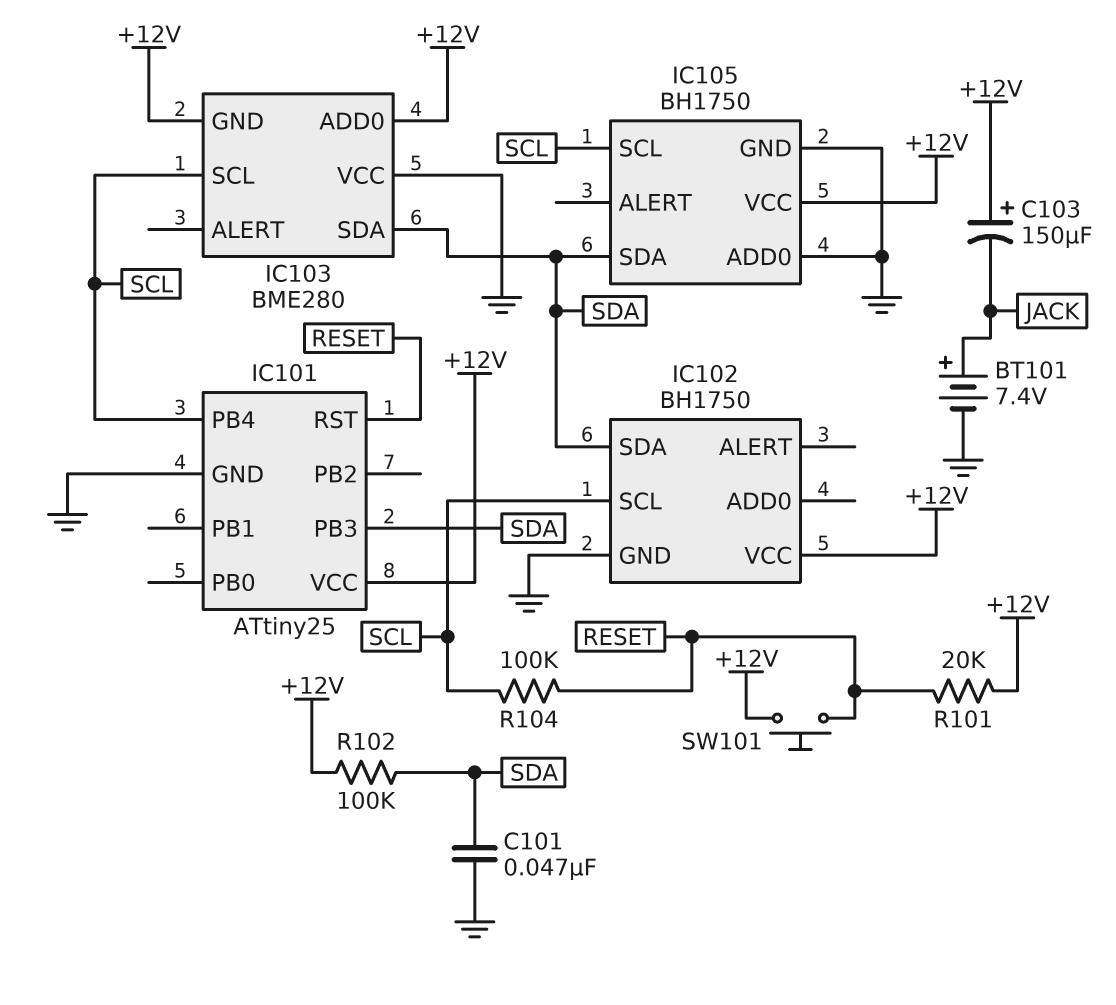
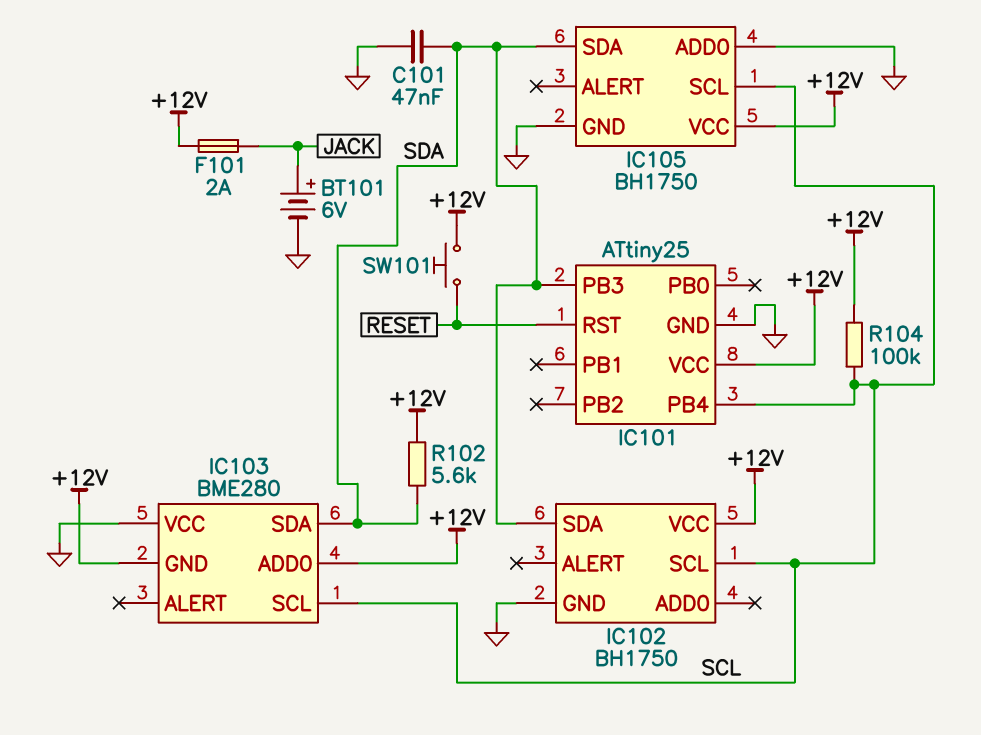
BT101: 7.4V (plus JACK, minus GND) -> 6V (plus JACK, minus GND)
C103: 150uF (plus +12V, minus JACK) -> none
F101: none -> 2A (+12V, JACK)
R101: 20k (+12V, RESET) -> none
R102: 100k (+12V, SDA) -> 5.6k (+12V, SDA)
R104: 100k (RESET, SCL) -> 100k (+12V, SCL)

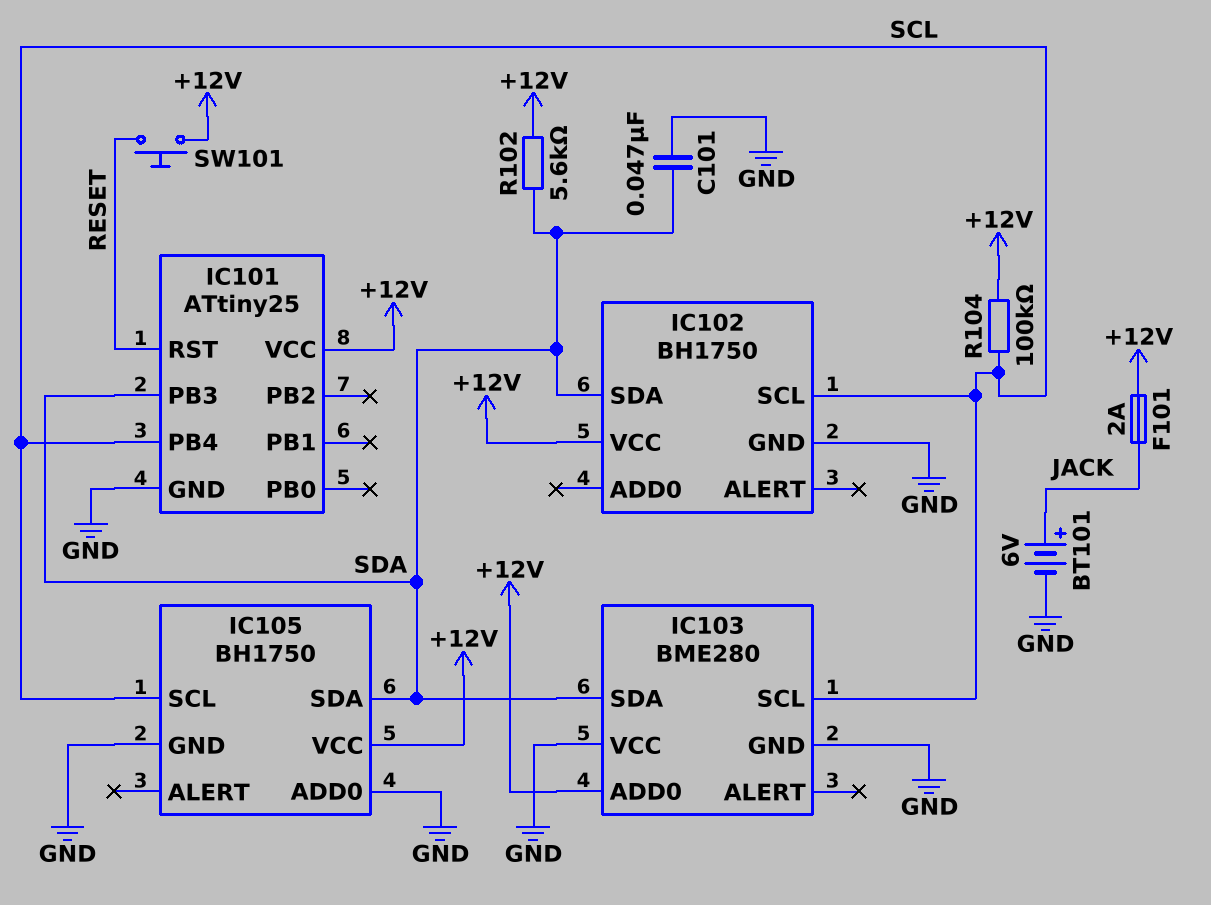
IC103 pin GND: +12V -> GND

